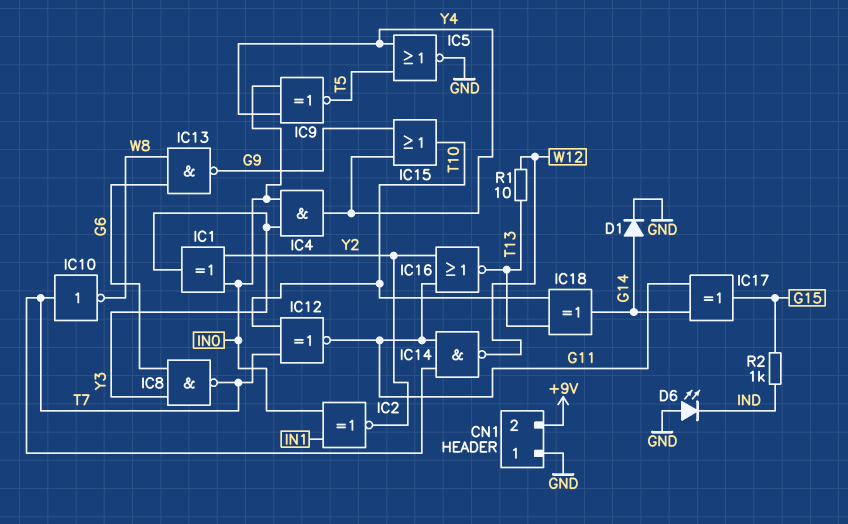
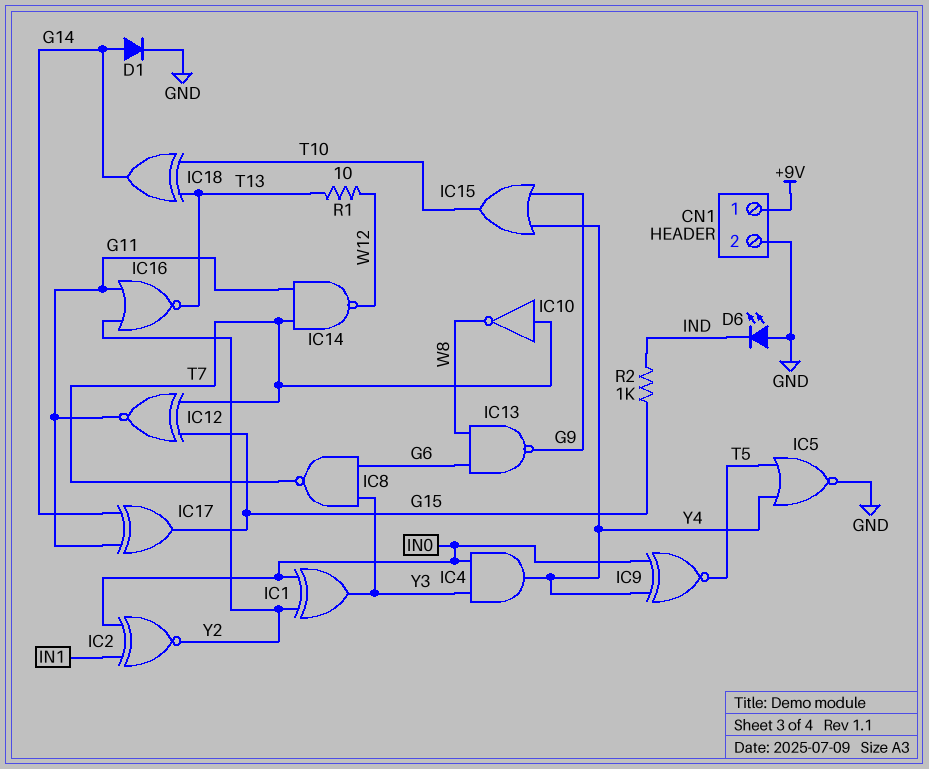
CN1 pin 1: GND -> +9V
CN1 pin 2: +9V -> GND
IC12: XNOR (in T7, in T10, out G11) -> XNOR (in G15, in T7, out G11)

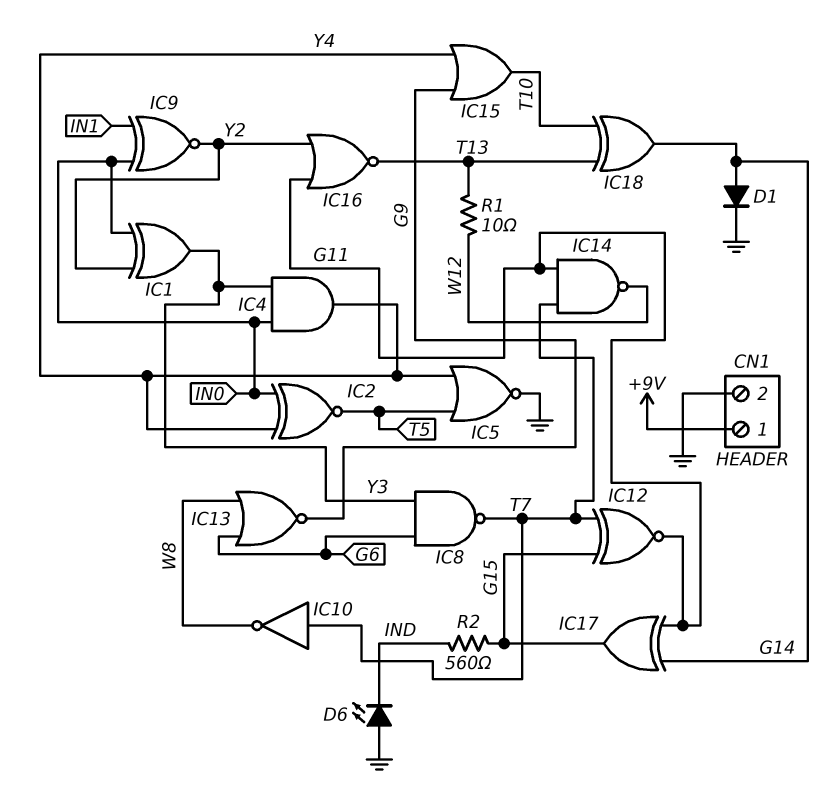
IC2: XNOR (in IN0, in IN1, out Y2) -> XNOR (in IN0, in Y4, out T5)
IC9: XNOR (in IN0, in Y4, out T5) -> XNOR (in IN0, in IN1, out Y2)
IC13: NAND (in G6, in W8, out G9) -> NOR (in G6, in W8, out G9)
R2: 1k (G15, IND) -> 560 (G15, IND)

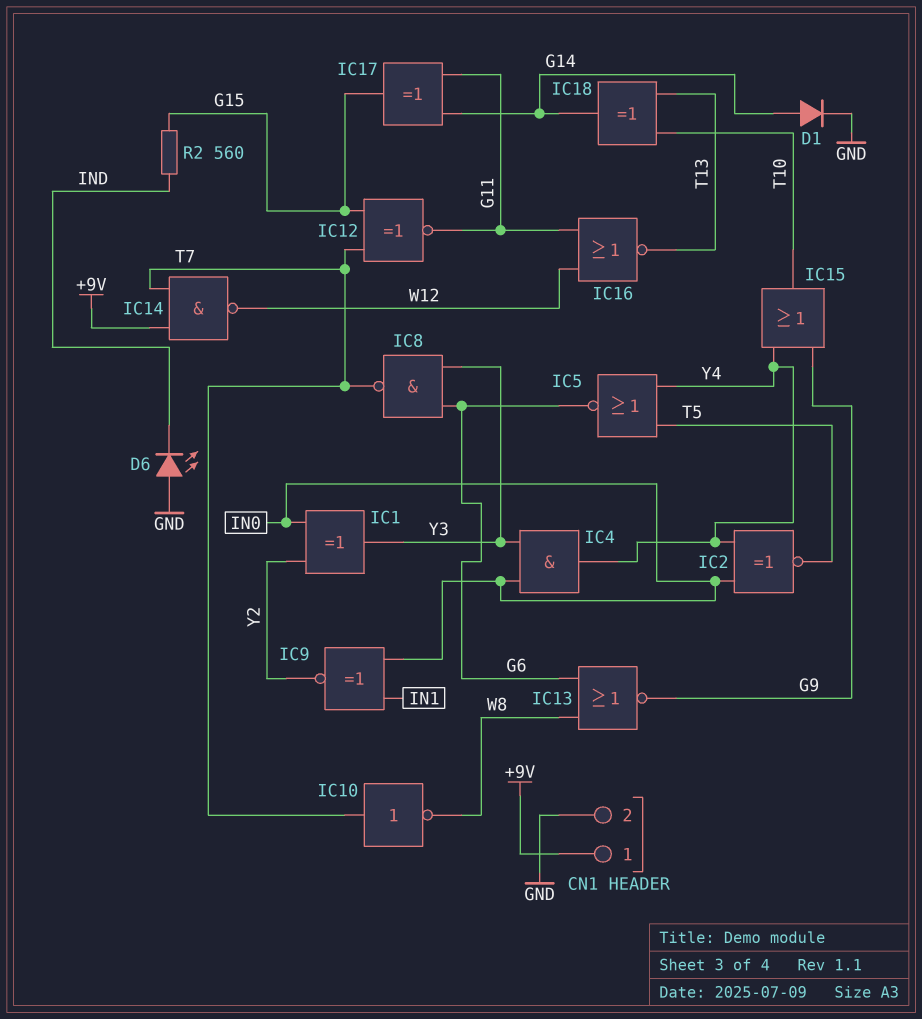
IC5: NOR (in T5, in Y4, out GND) -> NOR (in T5, in Y4, out G6)
IC14: NAND (in G11, in T7, out W12) -> NAND (in +9V, in T7, out W12)
IC16: NOR (in G11, in Y2, out T13) -> NOR (in G11, in W12, out T13)
R1: 10 (T13, W12) -> none

